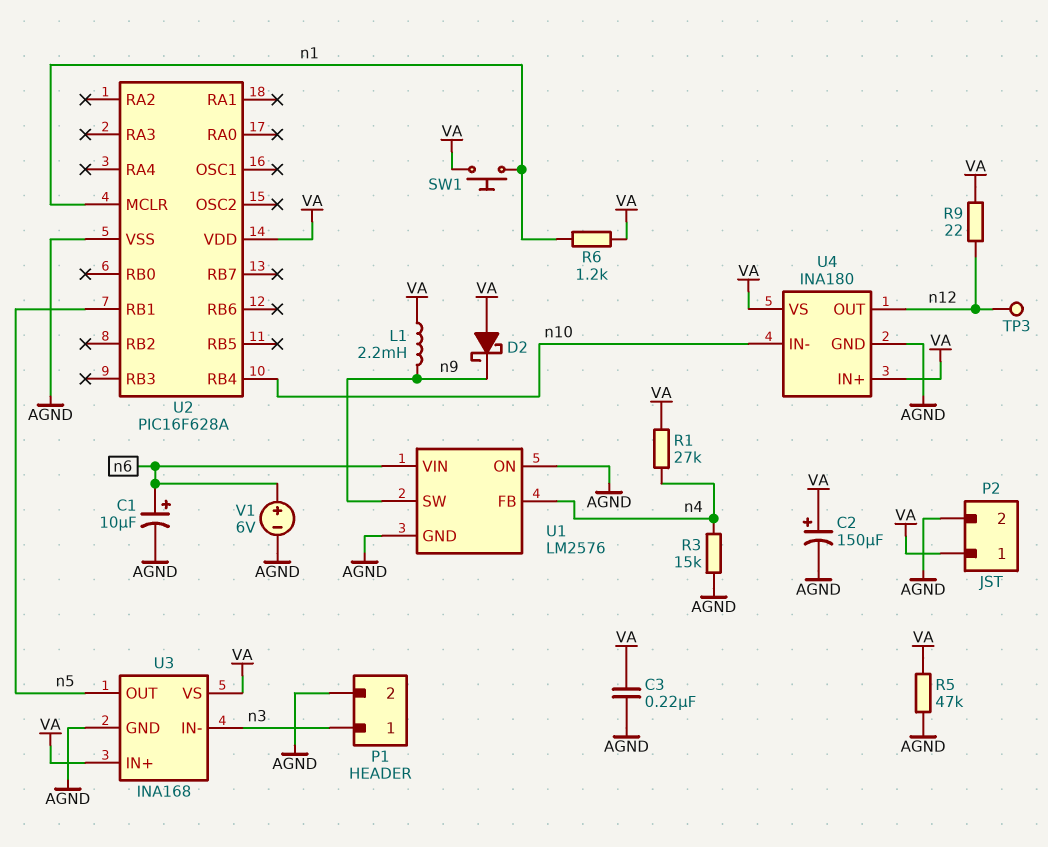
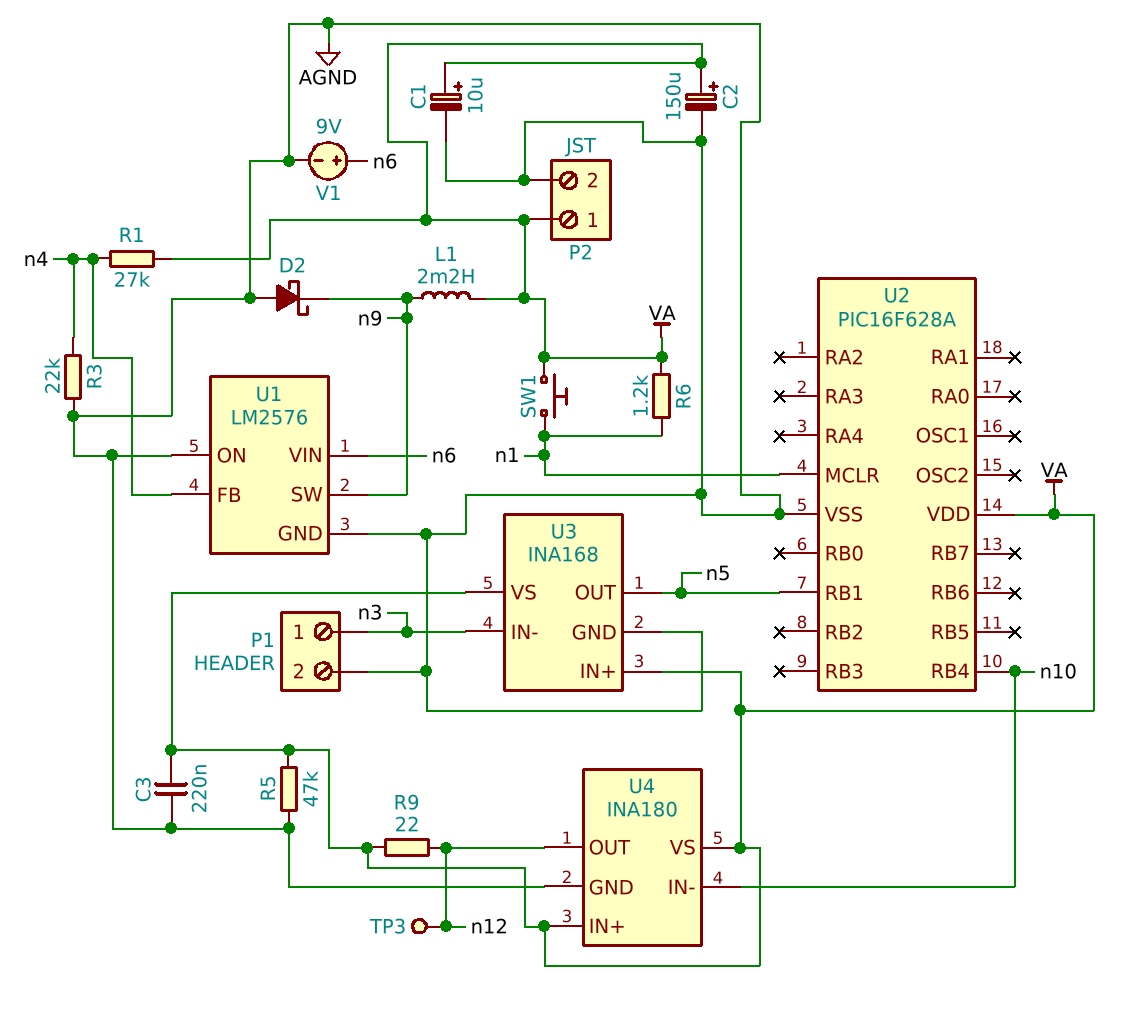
C1: 10uF (plus n6, minus AGND) -> 10uF (plus VA, minus AGND)
D2: schottky (A VA, K n9) -> schottky (A AGND, K n9)
R3: 15k (AGND, n4) -> 22k (AGND, n4)
V1: 6V (plus n6, minus AGND) -> 9V (plus n6, minus AGND)

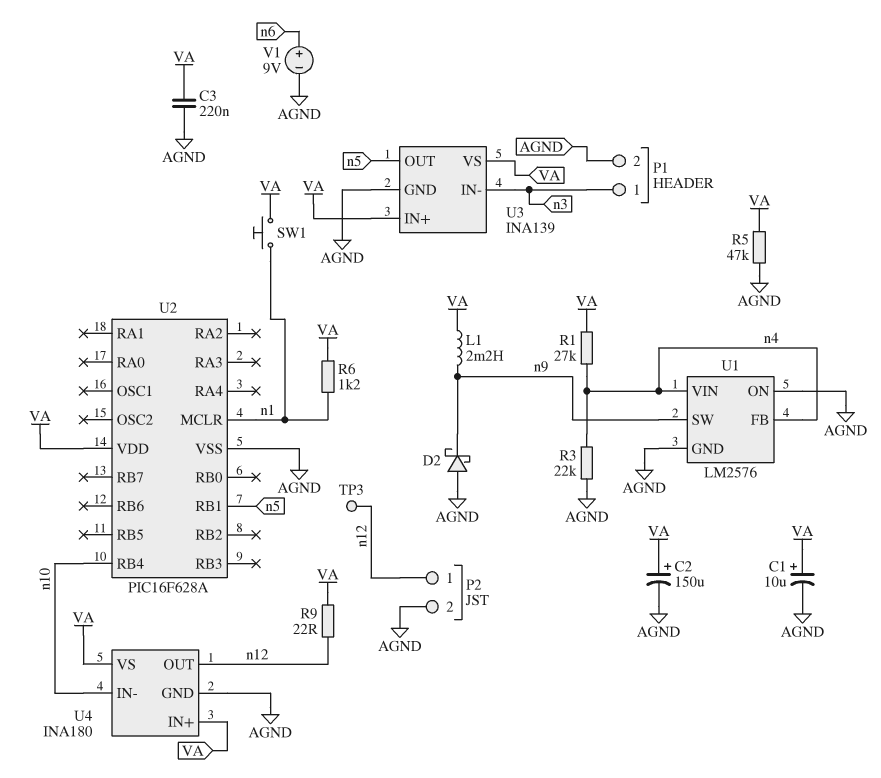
P2 pin 1: VA -> n12
U1 pin VIN: n6 -> n4
U3: INA168 -> INA139

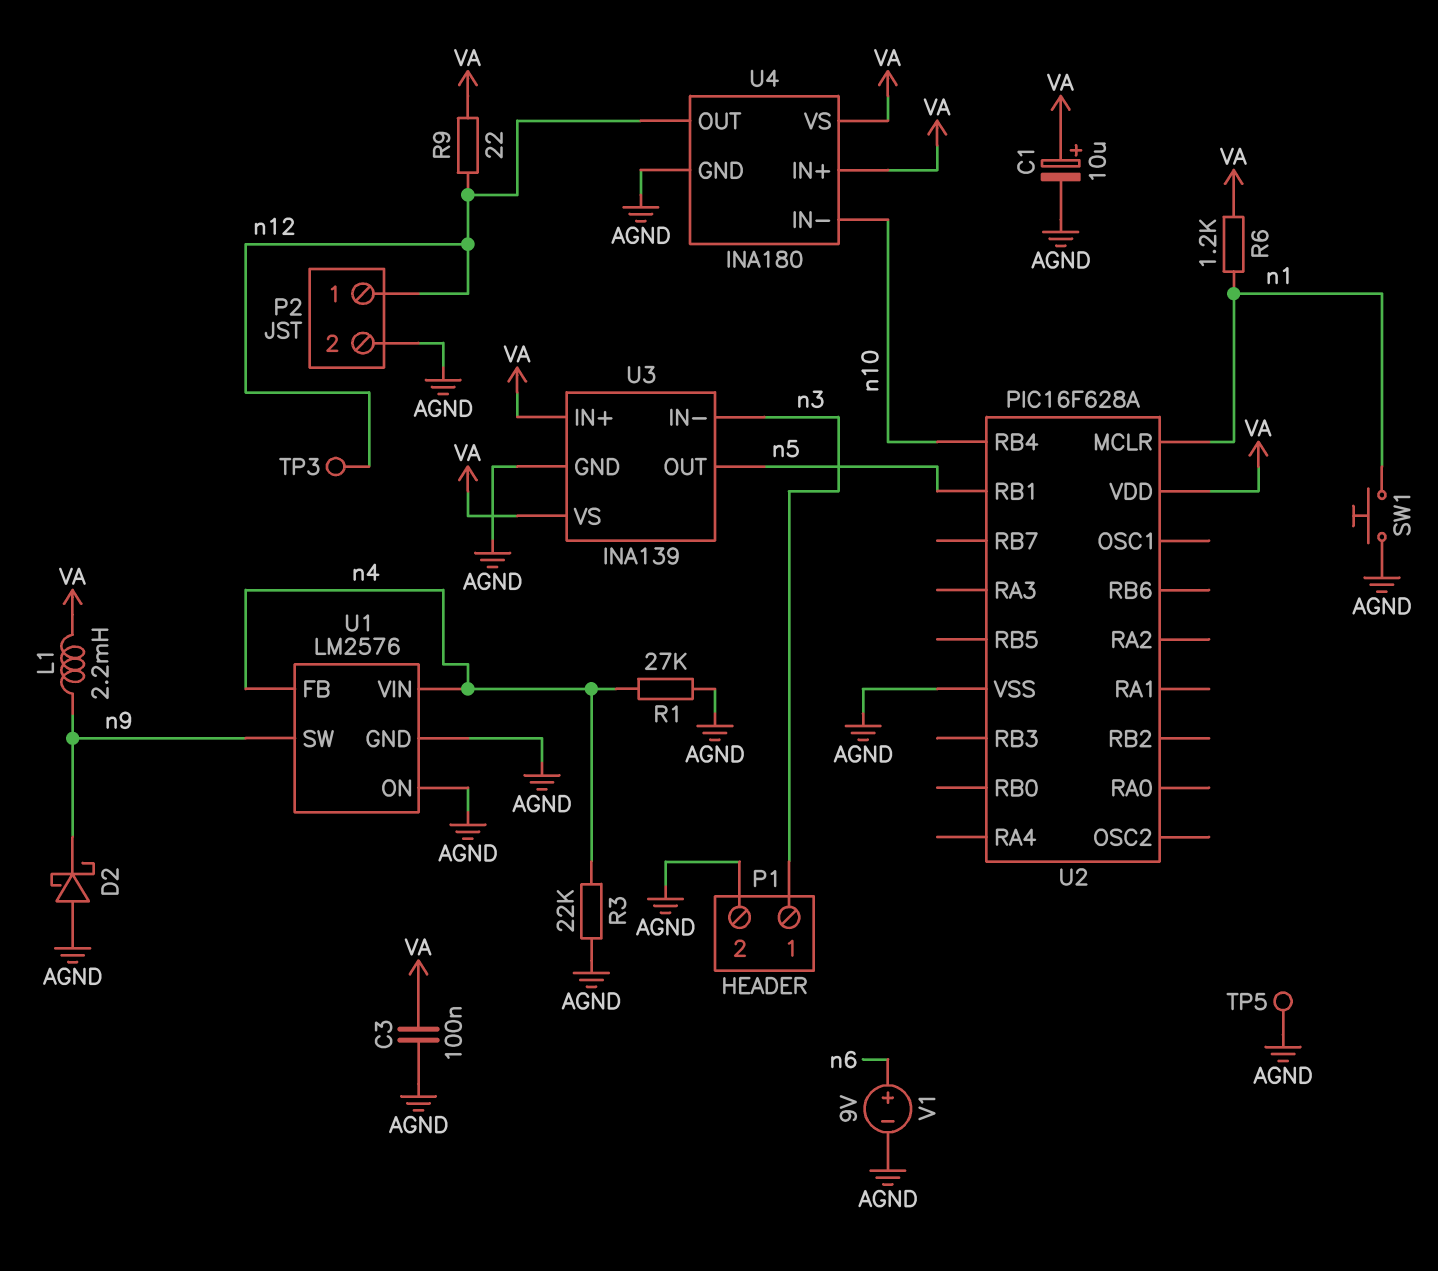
C2: 150uF (plus VA, minus AGND) -> none
C3: 220nF (AGND, VA) -> 100nF (AGND, VA)
R1: 27k (VA, n4) -> 27k (AGND, n4)
R5: 47k (AGND, VA) -> none
SW1: button (VA, n1) -> button (AGND, n1)
TP5: none -> test point (AGND)

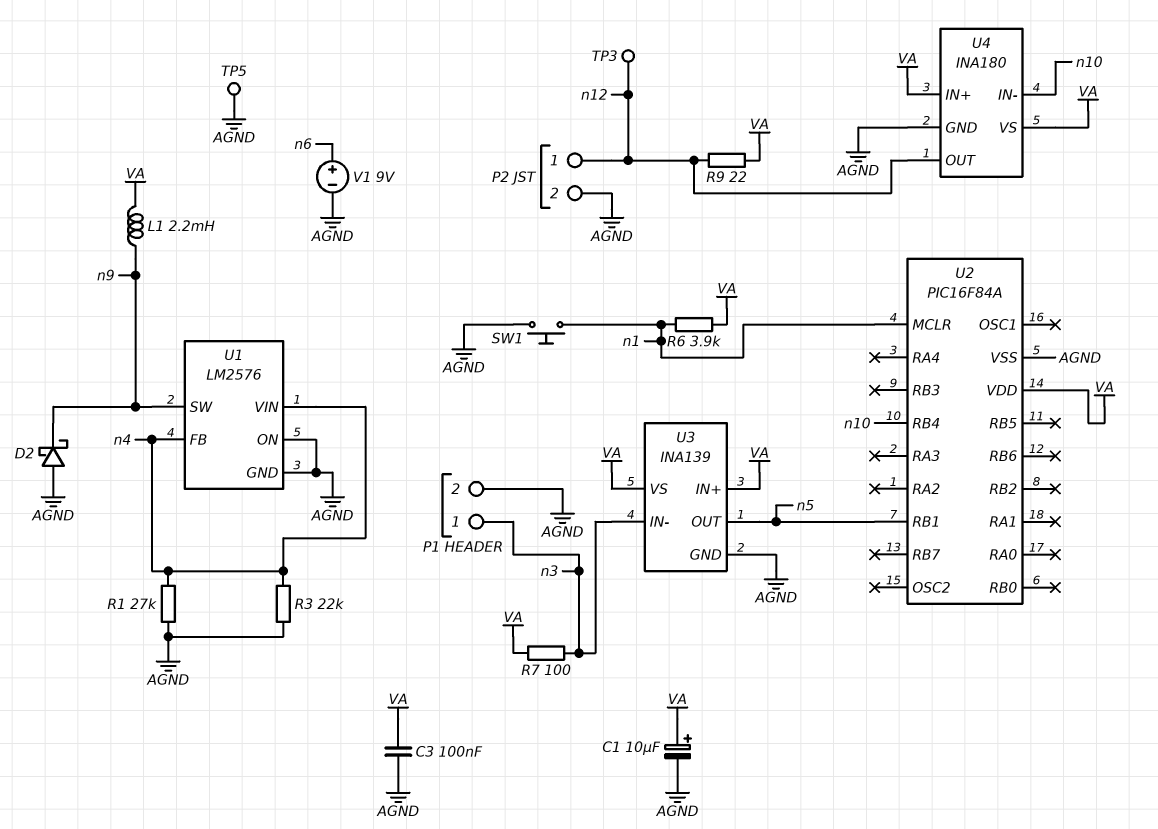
R6: 1.2k (VA, n1) -> 3.9k (VA, n1)
R7: none -> 100 (VA, n3)
U2: PIC16F628A -> PIC16F84A

